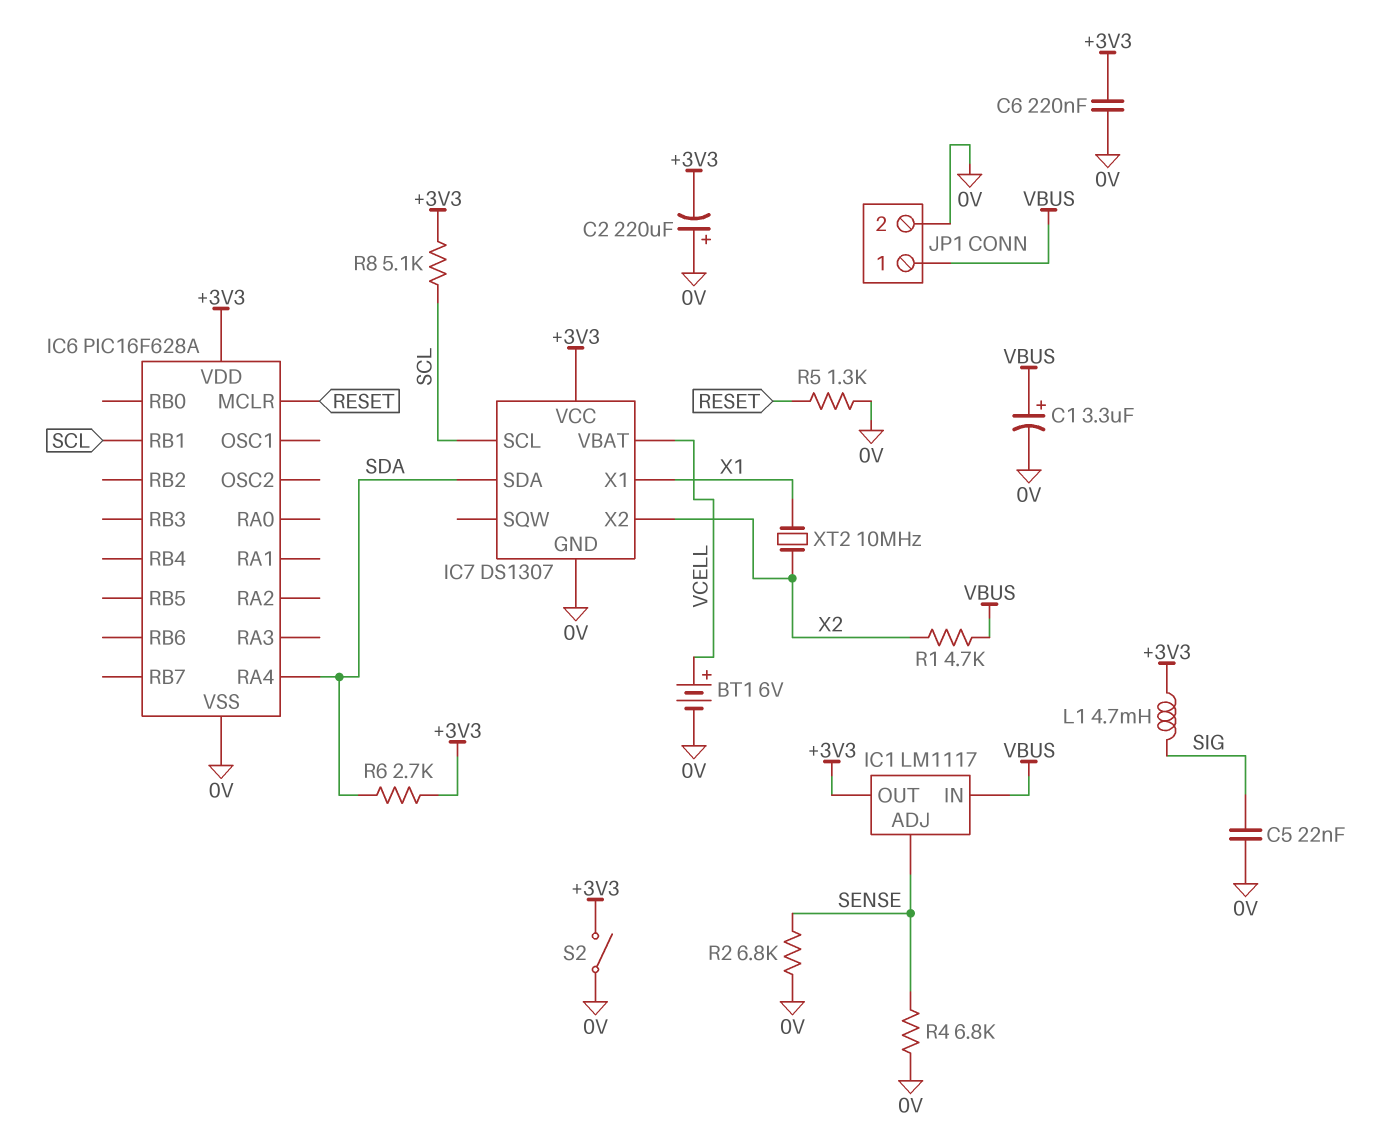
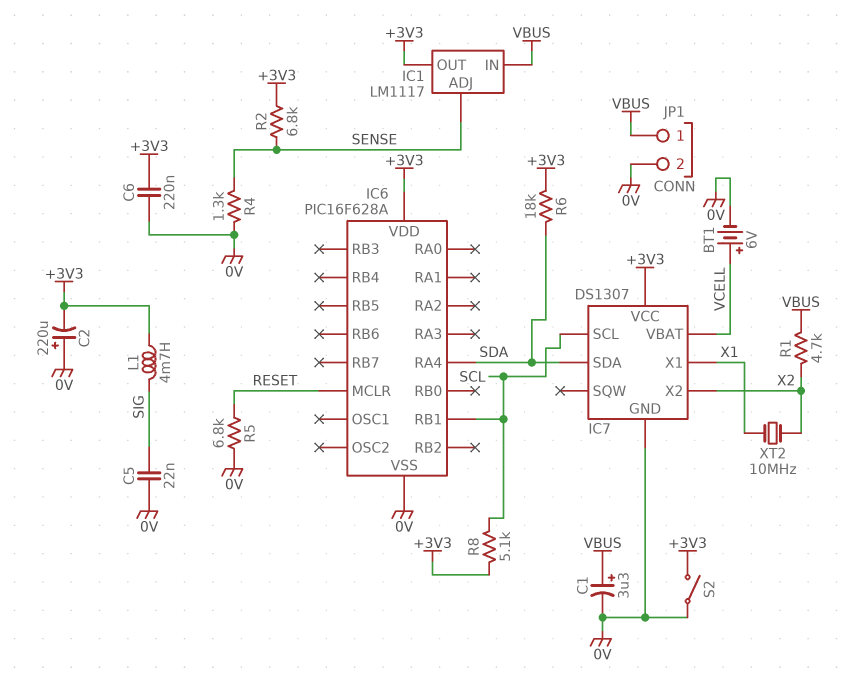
R2: 6.8k (0V, SENSE) -> 6.8k (+3V3, SENSE)
R4: 6.8k (0V, SENSE) -> 1.3k (0V, SENSE)
R5: 1.3k (0V, RESET) -> 6.8k (0V, RESET)
R6: 2.7k (+3V3, SDA) -> 18k (+3V3, SDA)

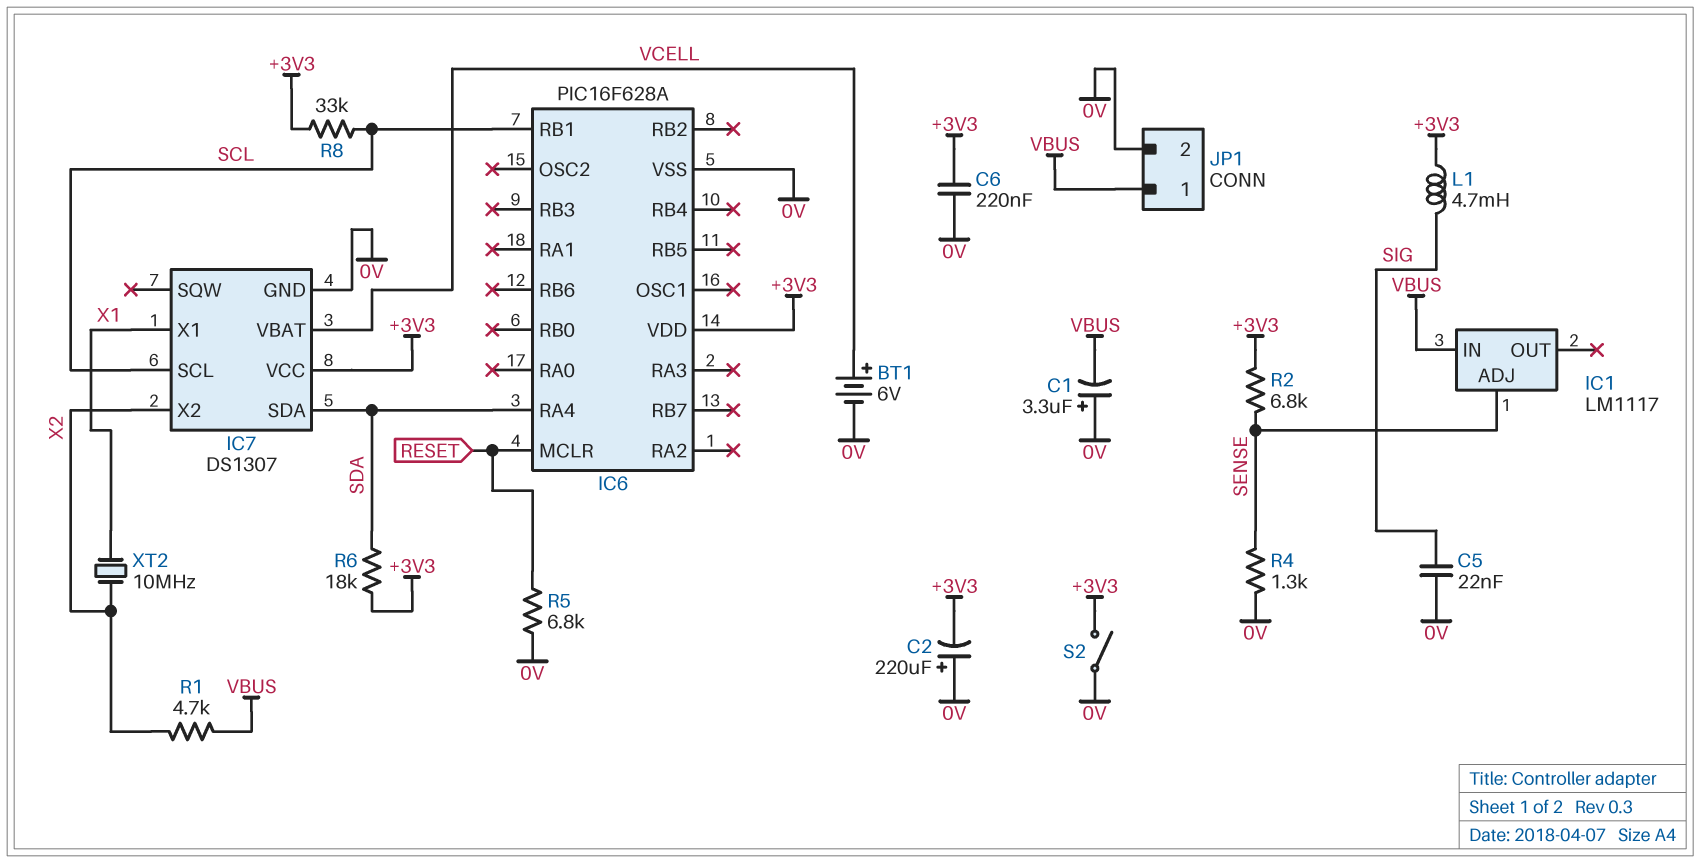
C1: 3.3uF (plus VBUS, minus 0V) -> 3.3uF (plus 0V, minus VBUS)
IC1 pin OUT: +3V3 -> none
R8: 5.1k (+3V3, SCL) -> 33k (+3V3, SCL)

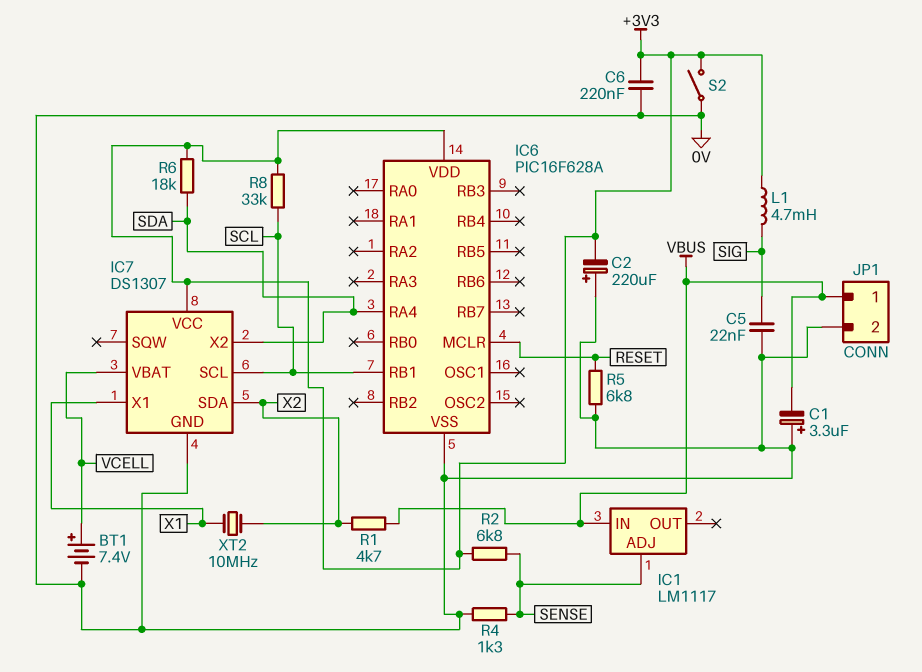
BT1: 6V (plus VCELL, minus 0V) -> 7.4V (plus VCELL, minus 0V)
IC7 pin SDA: SDA -> X2
IC7 pin X2: X2 -> SDA

